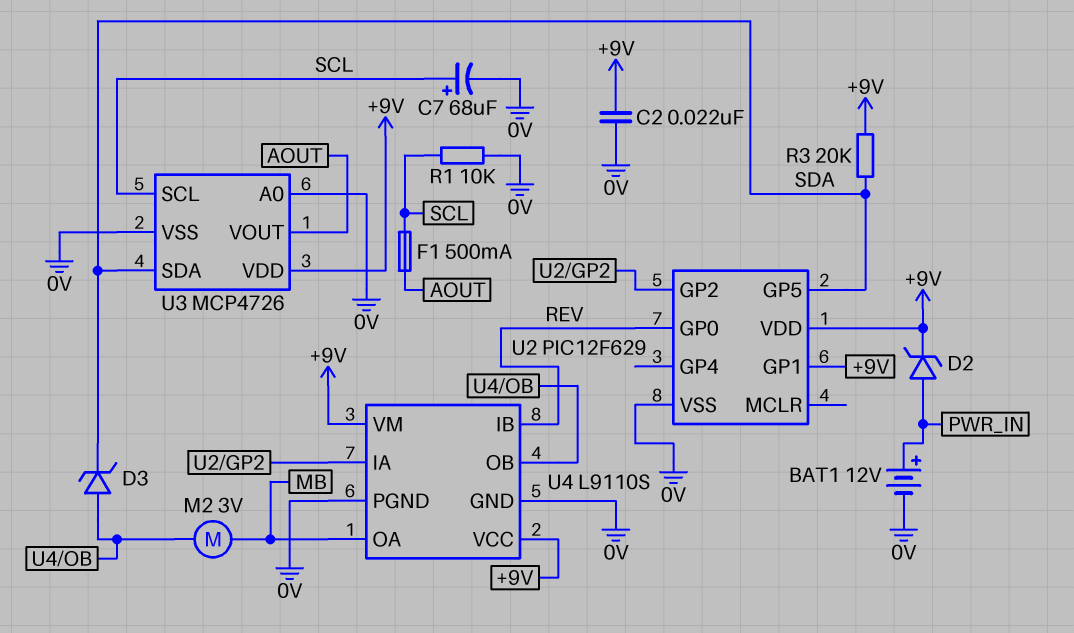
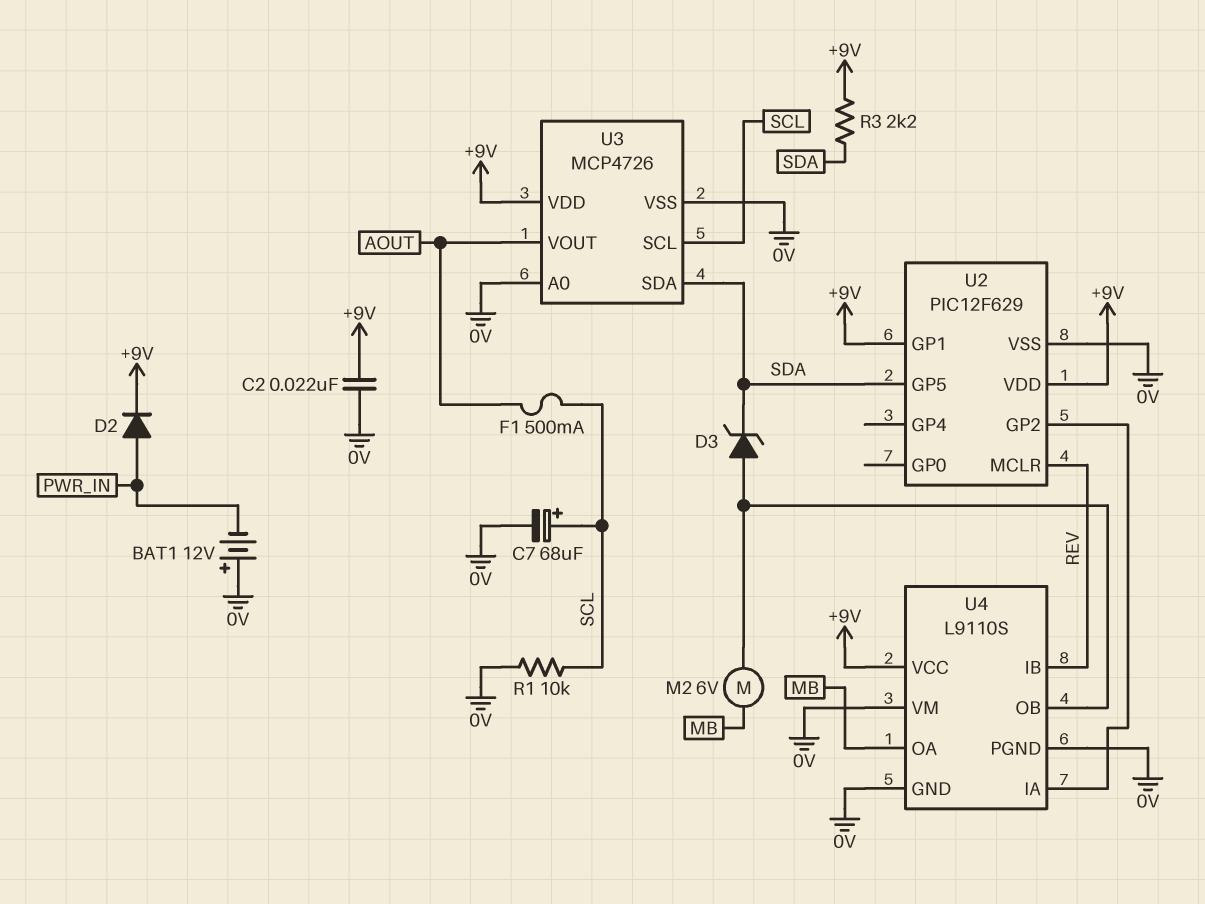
BAT1: 12V (plus PWR_IN, minus 0V) -> 12V (plus 0V, minus PWR_IN)
D2: zener (A PWR_IN, K +9V) -> diode (A PWR_IN, K +9V)
M2: motor 3V (MB, U4/OB) -> motor 6V (MB, U4/OB)
R3: 20k (+9V, SDA) -> 2.2k (+9V, SDA)
U2 pin GP0: REV -> none
U2 pin MCLR: none -> REV
U4 pin VM: +9V -> 0V

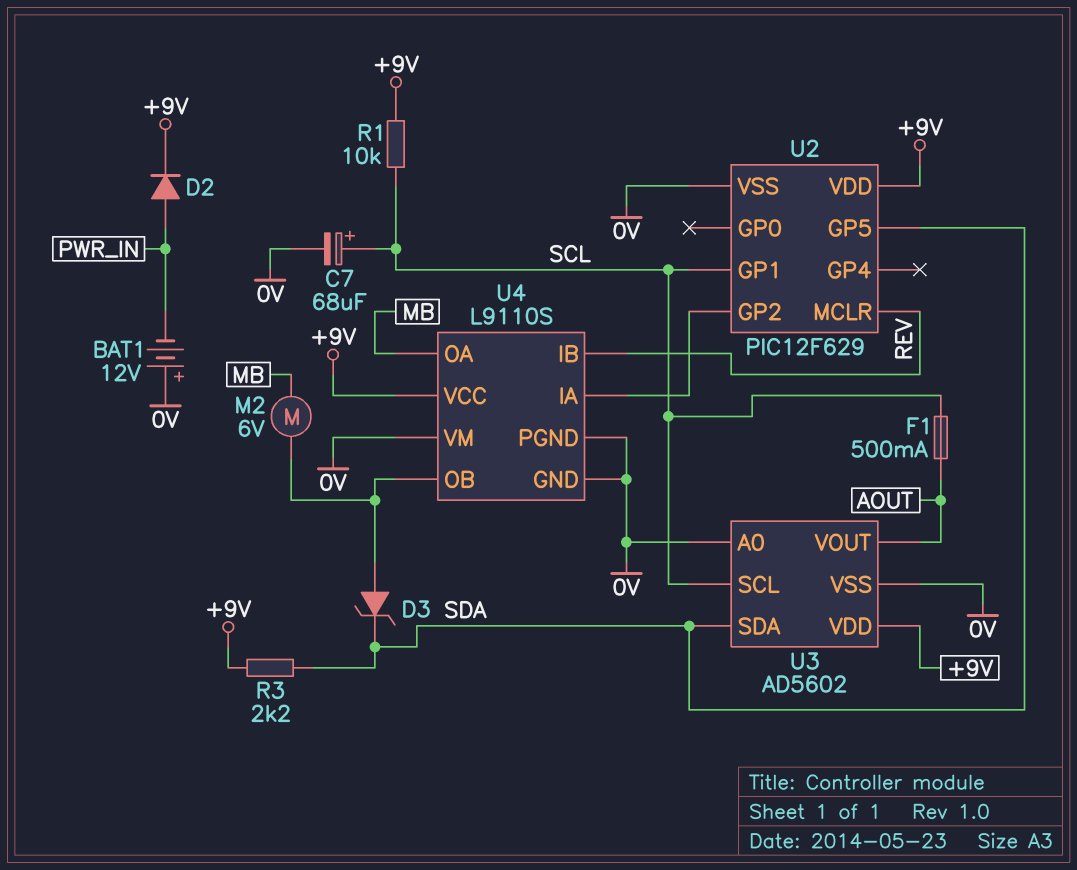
C2: 22nF (+9V, 0V) -> none
R1: 10k (0V, SCL) -> 10k (+9V, SCL)
U2 pin GP1: +9V -> SCL
U3: MCP4726 -> AD5602

